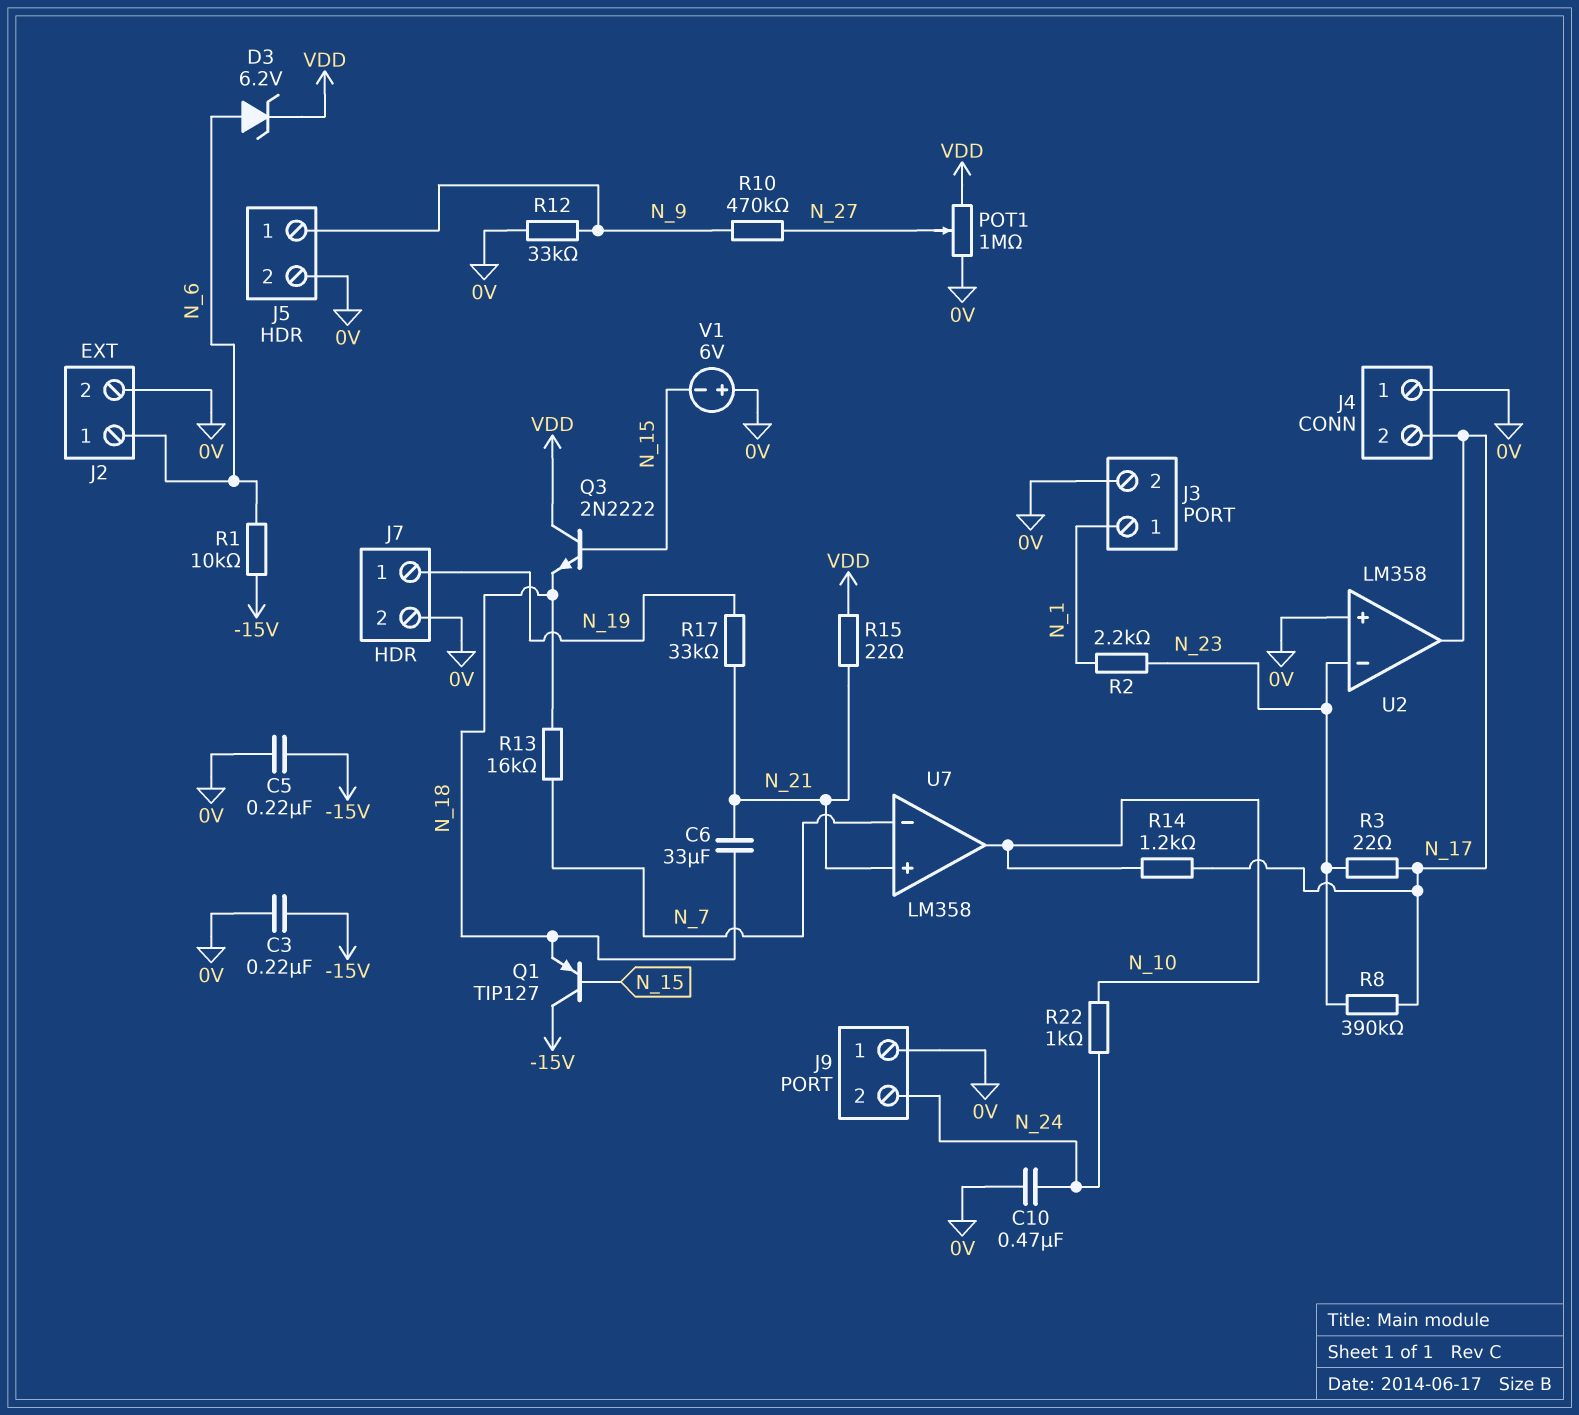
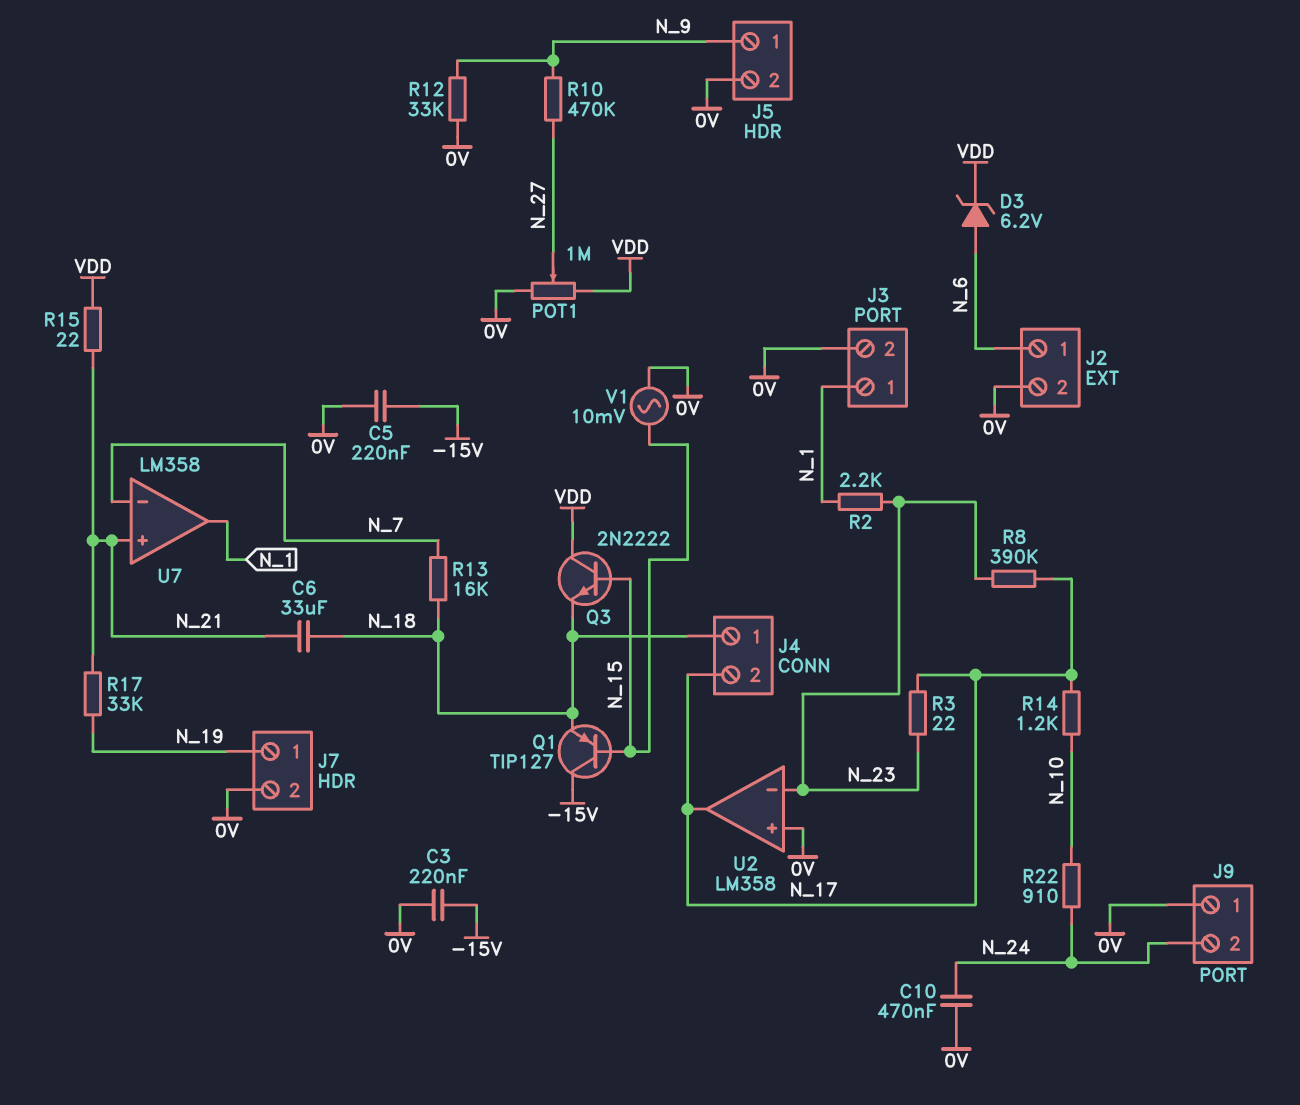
J4 pin 1: 0V -> N_18
R1: 10k (-15V, N_6) -> none
R22: 1k (N_10, N_24) -> 910 (N_10, N_24)
U7 pin out: N_10 -> N_1
V1: 6V (plus 0V, minus N_15) -> AC 10mV (0V, N_15)

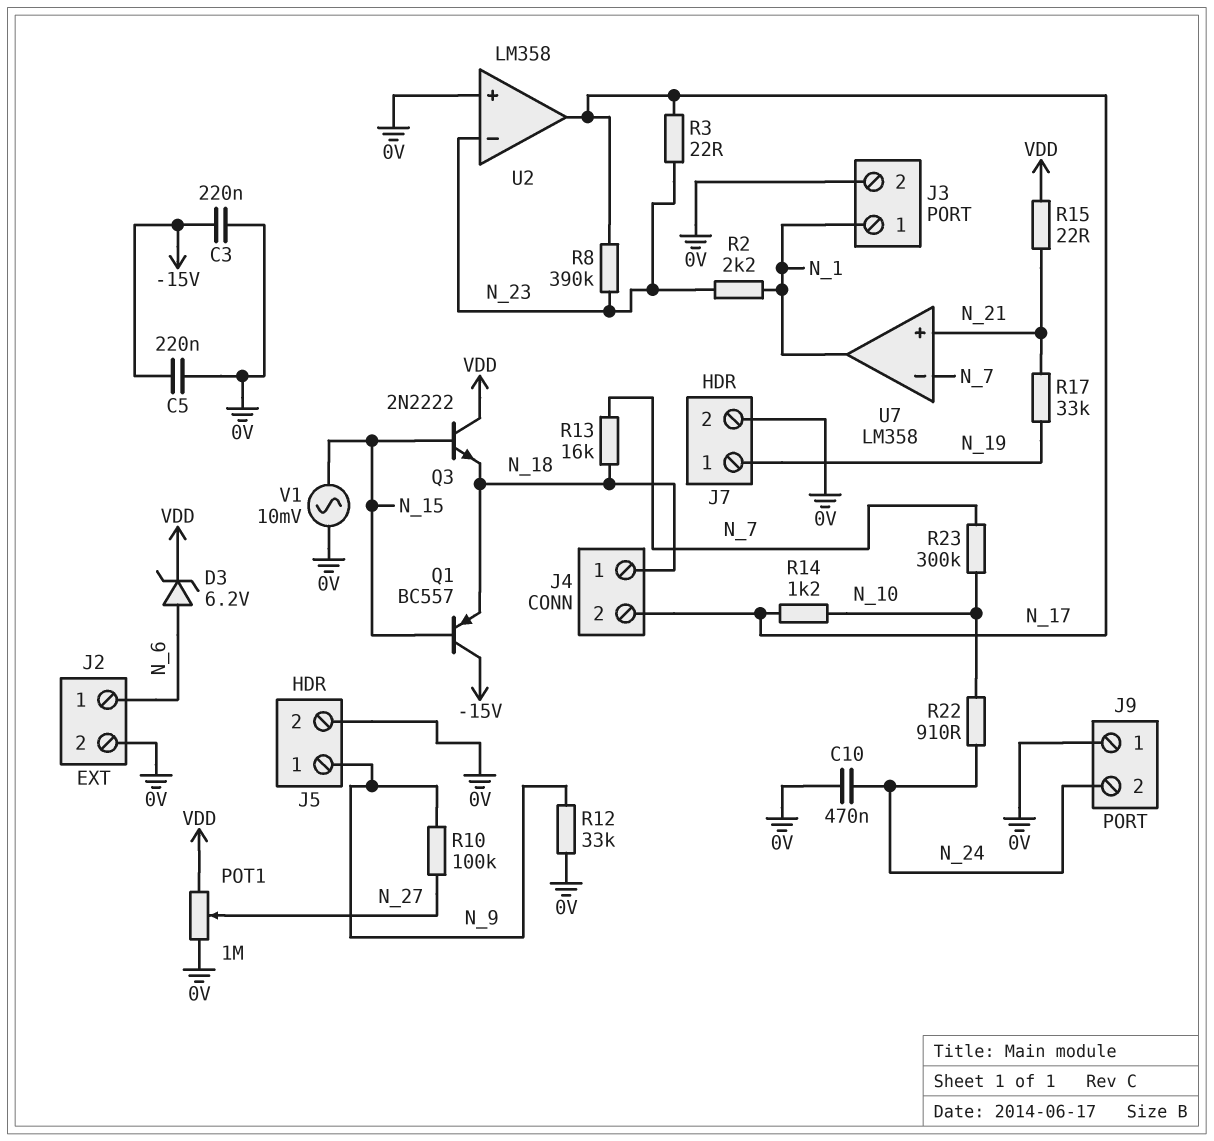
C6: 33uF (N_18, N_21) -> none
Q1: PNP TIP127 (B N_15, C -15V, E N_18) -> PNP BC557 (B N_15, C -15V, E N_18)
R10: 470k (N_9, N_27) -> 100k (N_9, N_27)
R23: none -> 300k (N_7, N_10)

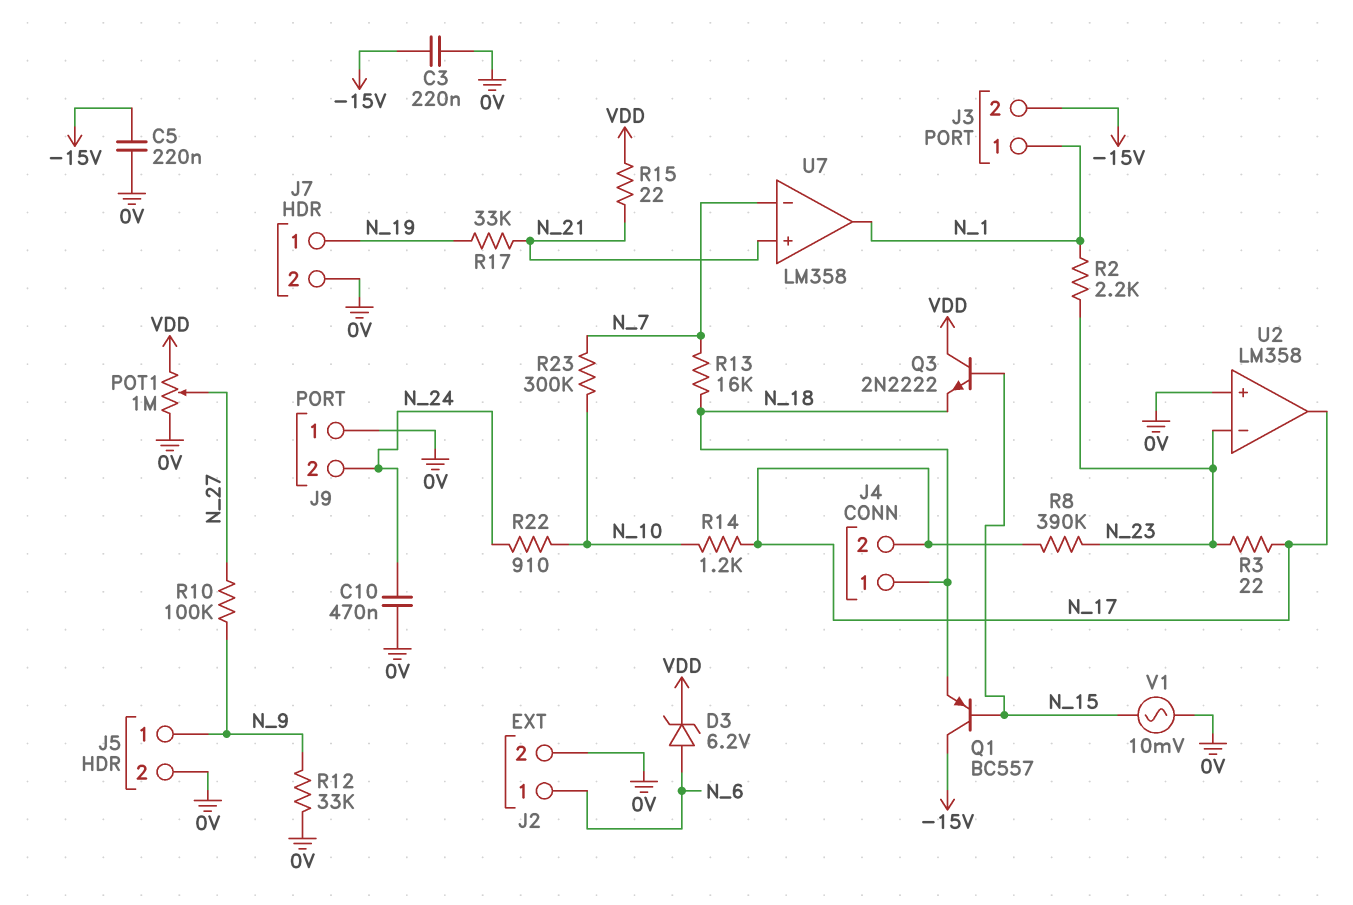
J3 pin 2: 0V -> -15V

